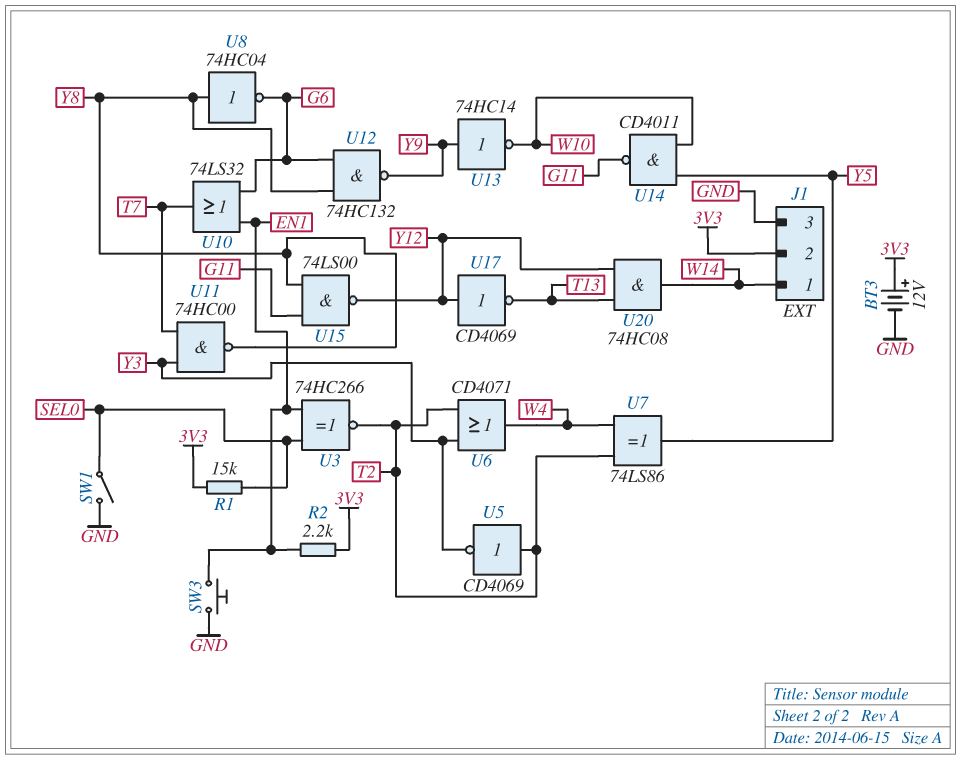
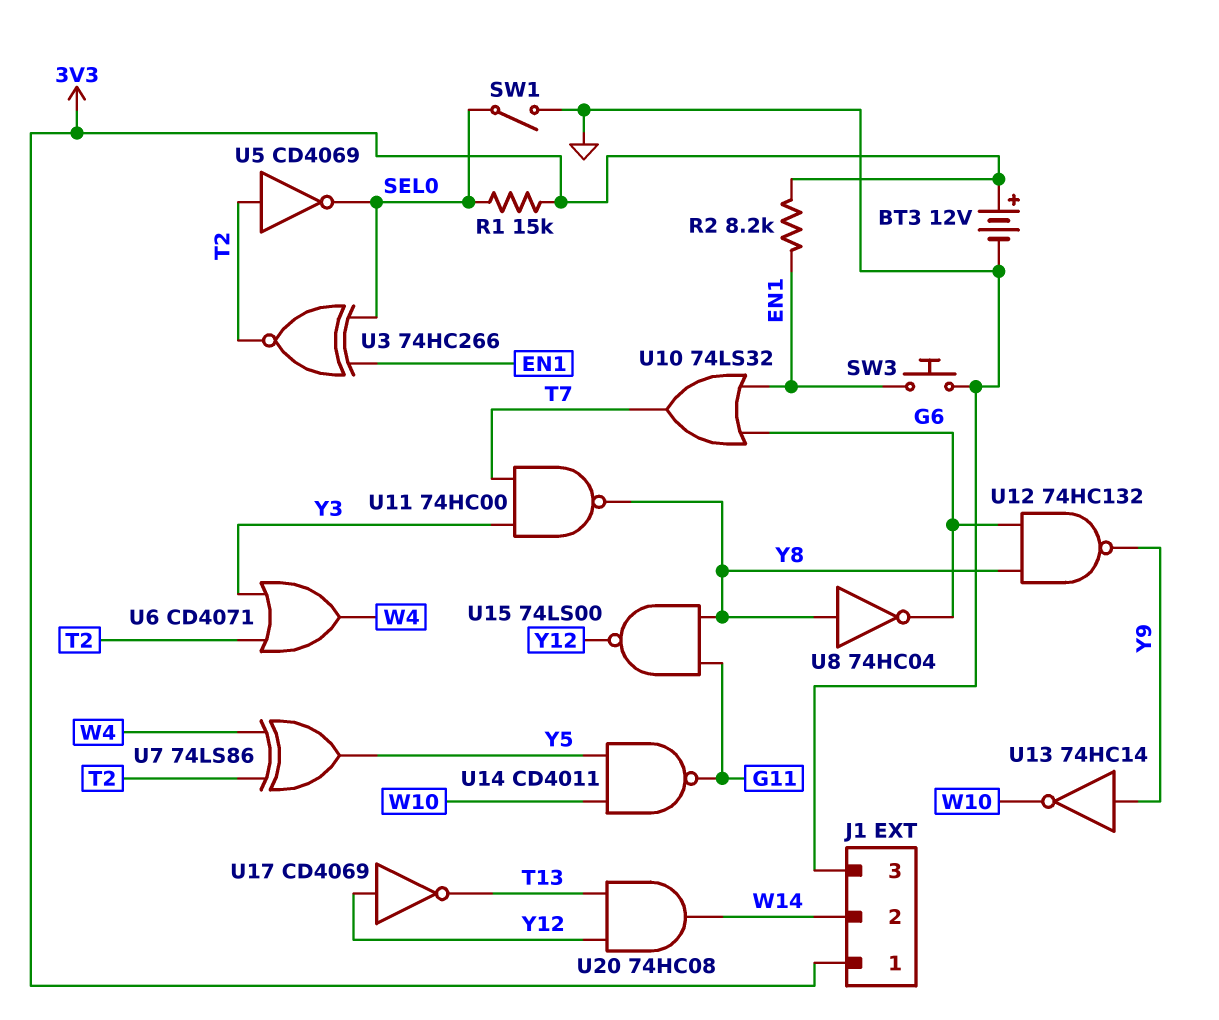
J1 pin 1: W14 -> 3V3
J1 pin 2: 3V3 -> W14
R2: 2.2k (3V3, EN1) -> 8.2k (3V3, EN1)
U5: NOT CD4069 (in T2, out Y3) -> NOT CD4069 (in T2, out SEL0)

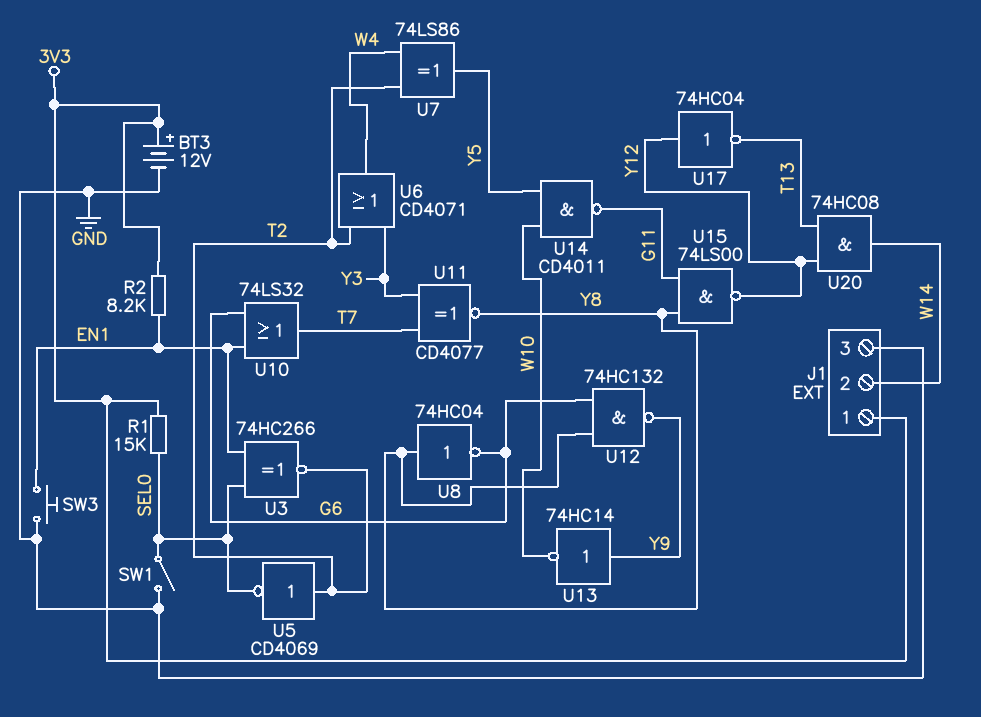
U11: NAND 74HC00 (in T7, in Y3, out Y8) -> XNOR CD4077 (in T7, in Y3, out Y8)
U17: NOT CD4069 (in Y12, out T13) -> NOT 74HC04 (in Y12, out T13)

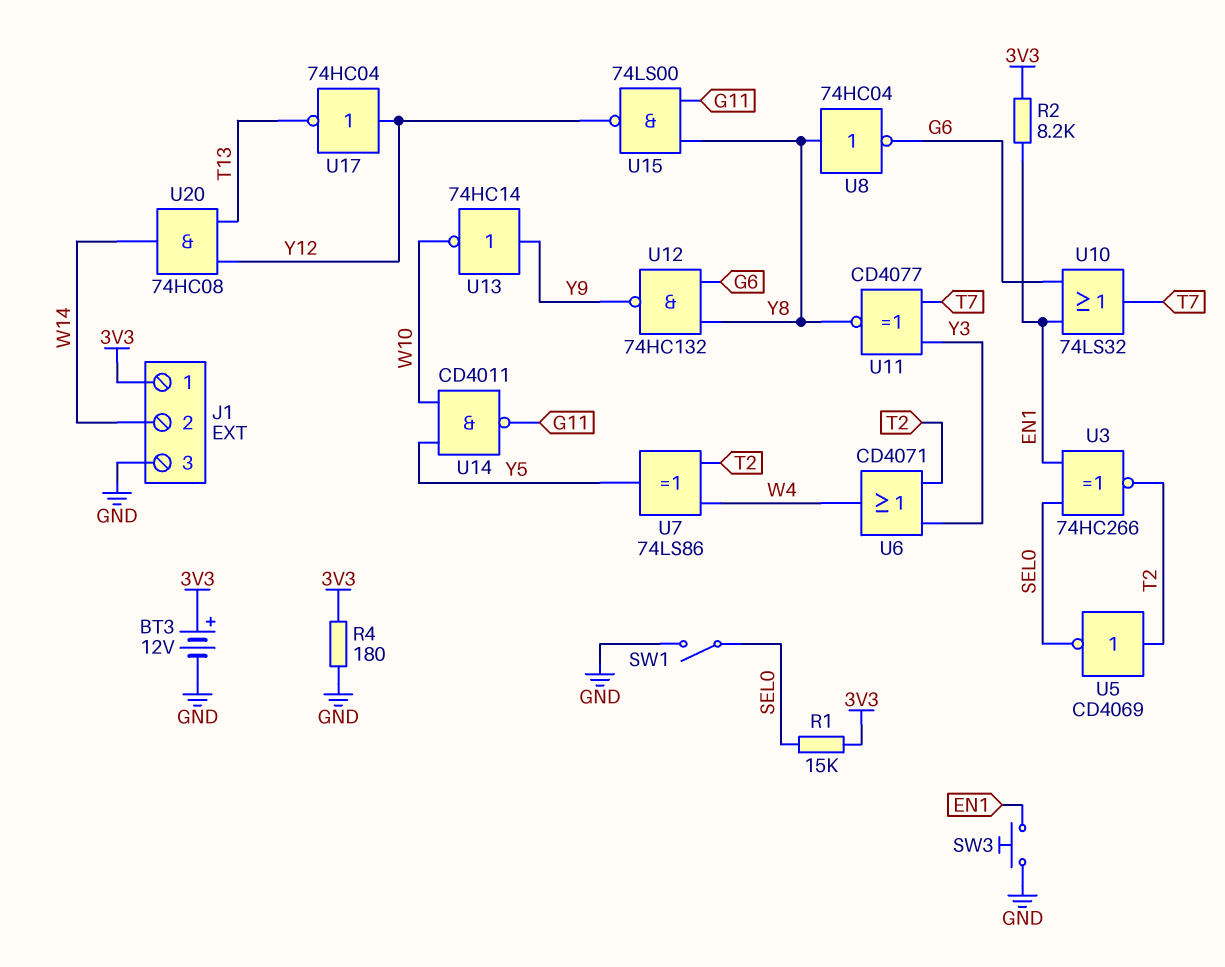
R4: none -> 180 (3V3, GND)

